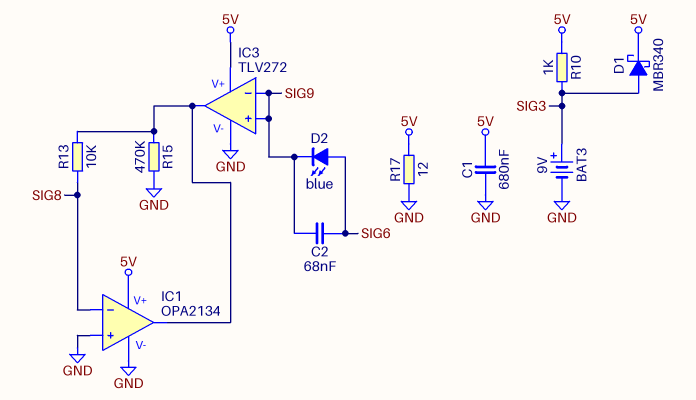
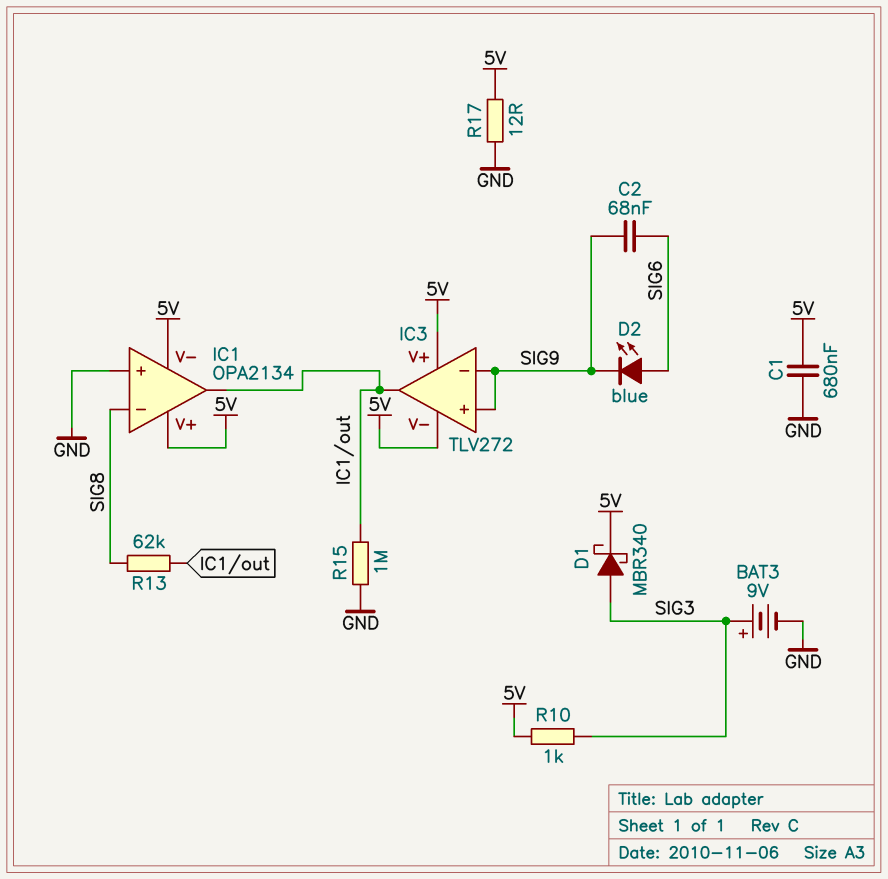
IC1 pin V-: GND -> 5V
IC3 pin V-: GND -> 5V
R13: 10k (IC1/out, SIG8) -> 62k (IC1/out, SIG8)
R15: 470k (GND, IC1/out) -> 1M (GND, IC1/out)

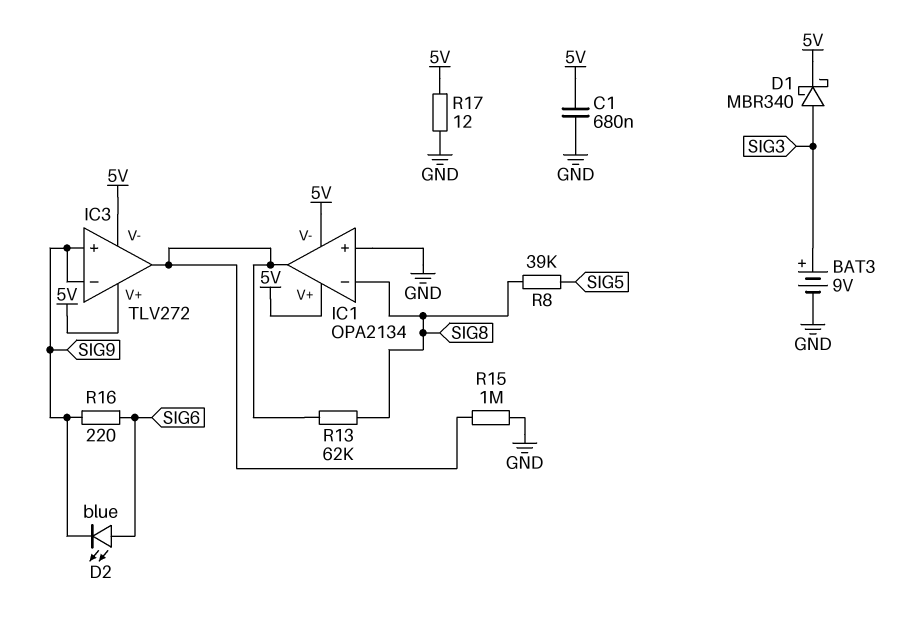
C2: 68nF (SIG6, SIG9) -> none
R8: none -> 39k (SIG5, SIG8)
R10: 1k (5V, SIG3) -> none
R16: none -> 220 (SIG6, SIG9)

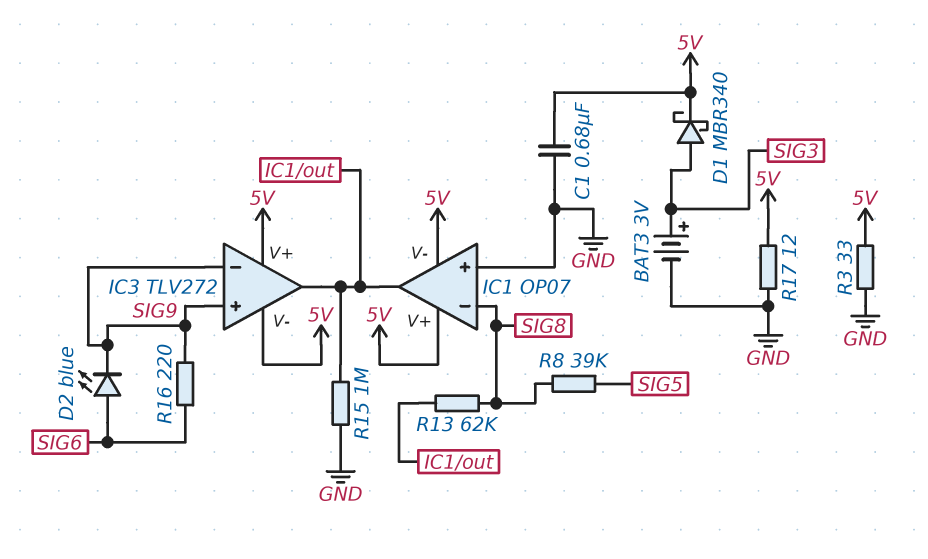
BAT3: 9V (plus SIG3, minus GND) -> 3V (plus SIG3, minus GND)
IC1: OPA2134 -> OP07
R3: none -> 33 (5V, GND)

